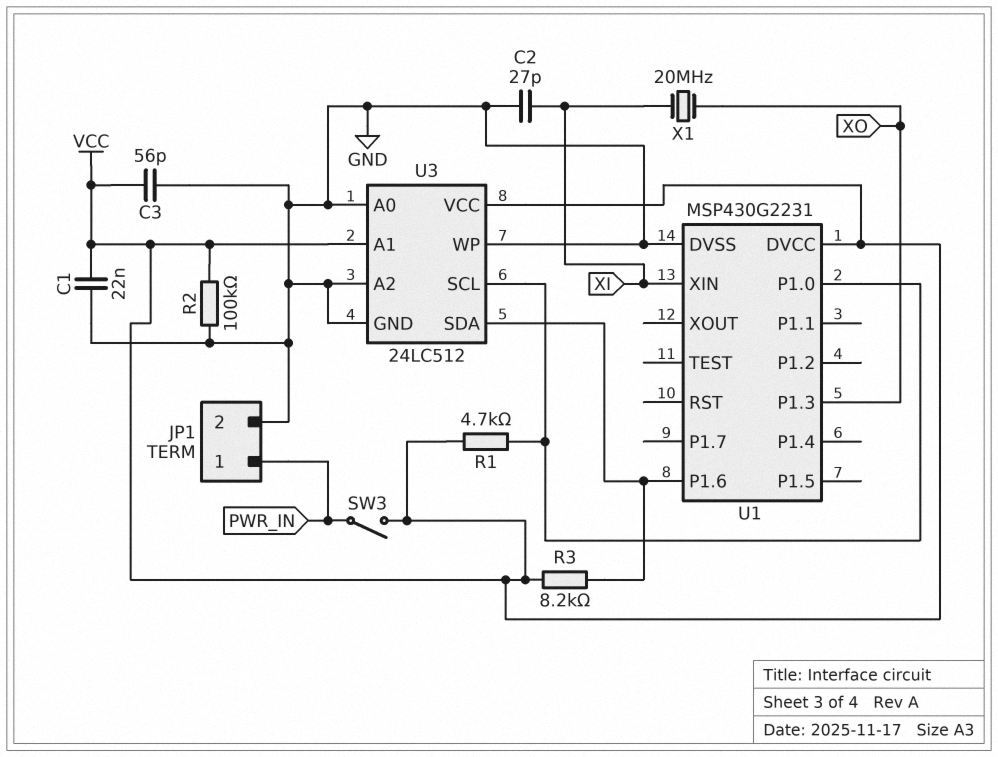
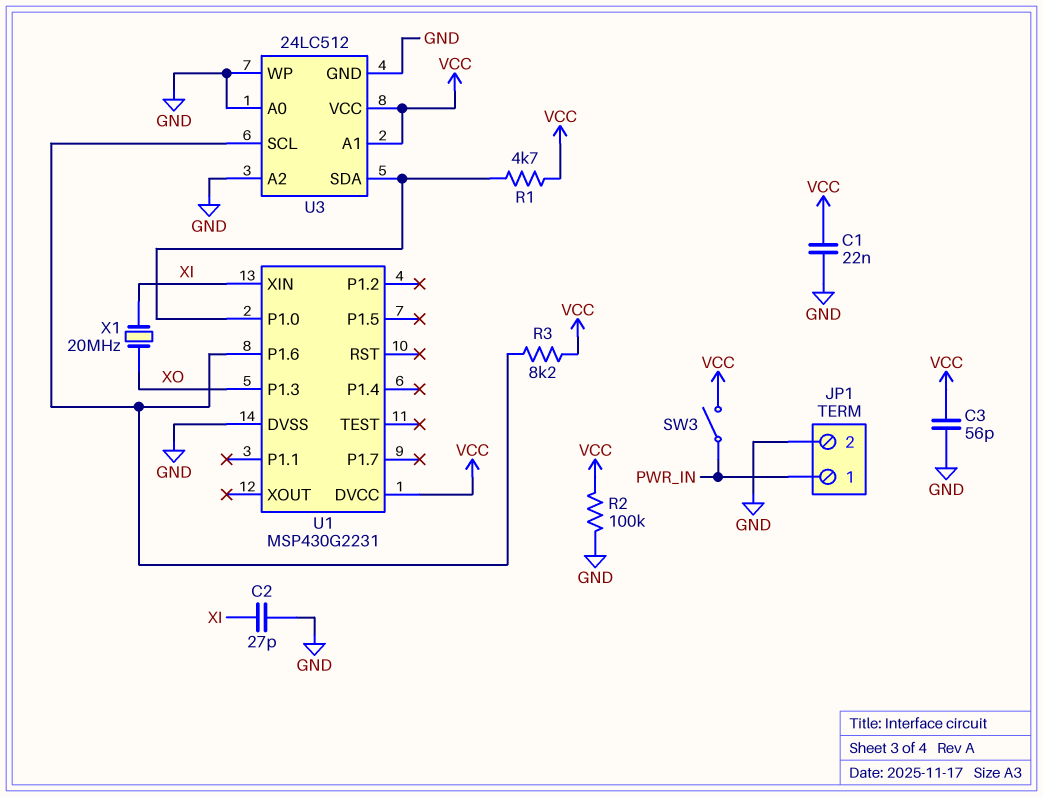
U3 pin SCL: U1/P1.0 -> U1/P1.6
U3 pin SDA: U1/P1.6 -> U1/P1.0

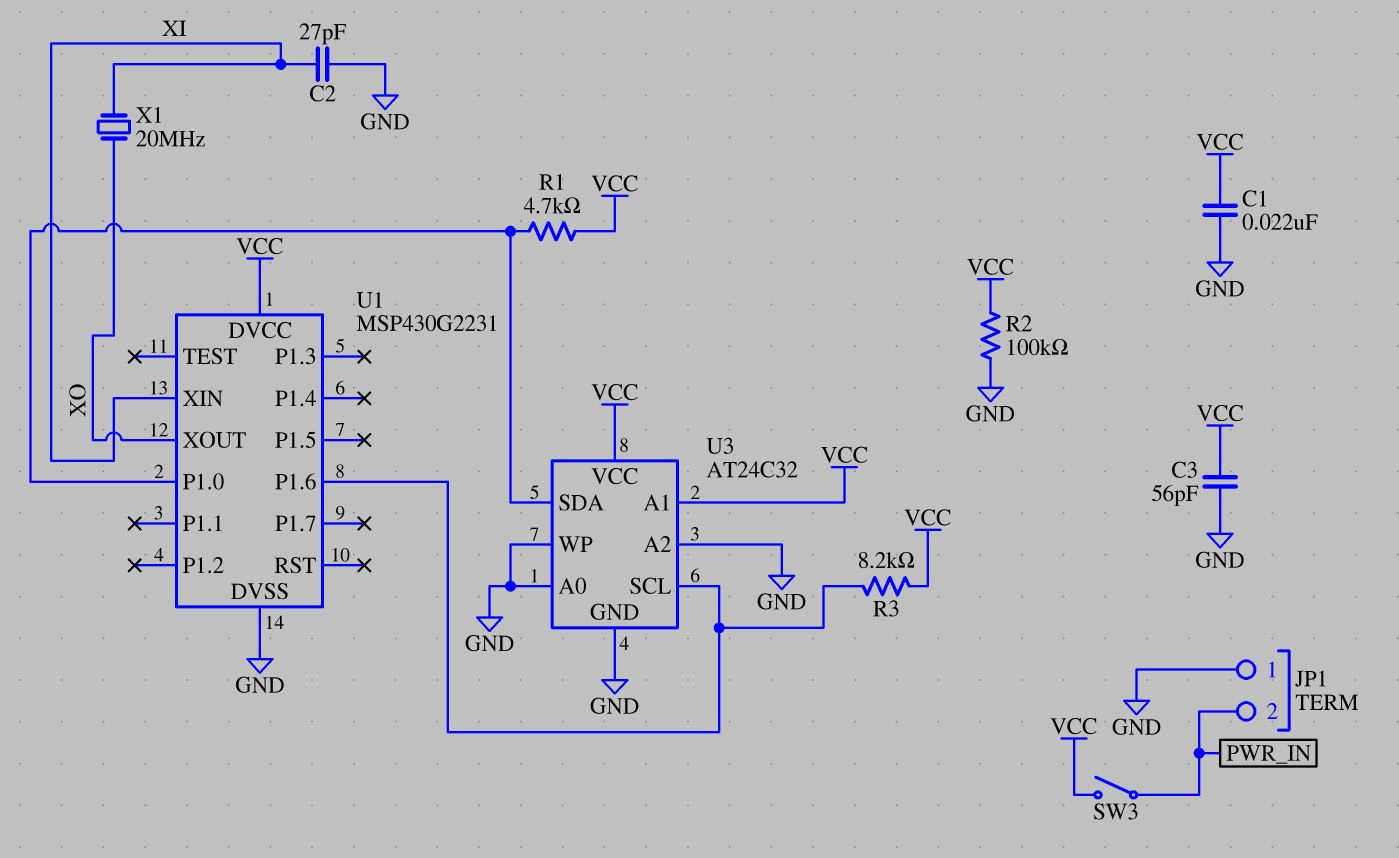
JP1 pin 1: PWR_IN -> GND
JP1 pin 2: GND -> PWR_IN
U1 pin P1.3: XO -> none
U1 pin XOUT: none -> XO
U3: 24LC512 -> AT24C32

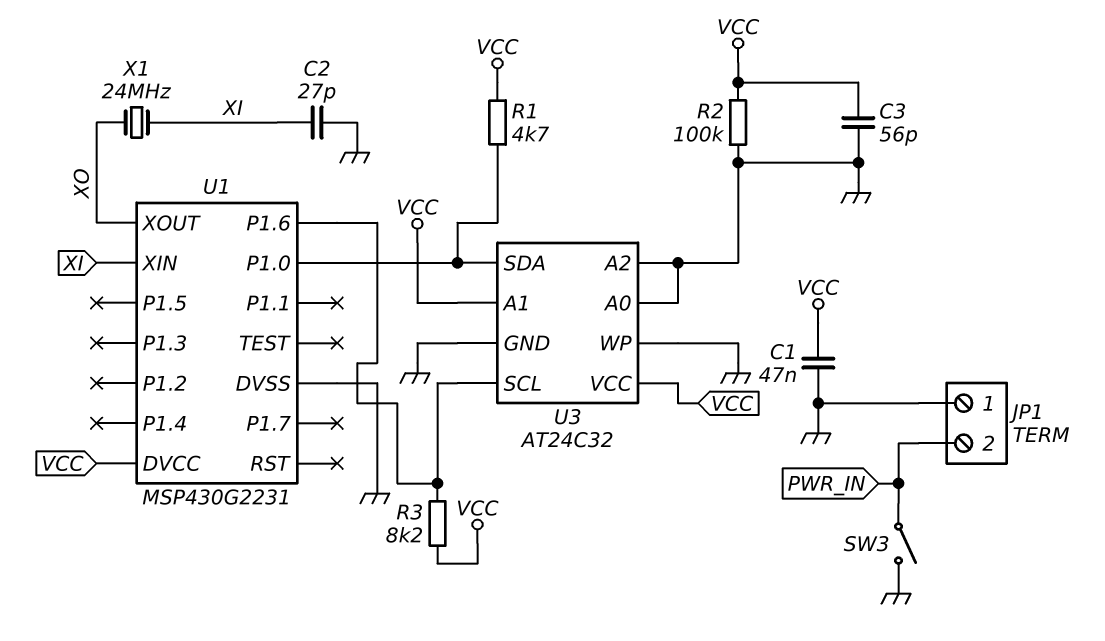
C1: 22nF (GND, VCC) -> 47nF (GND, VCC)
SW3: switch (PWR_IN, VCC) -> switch (GND, PWR_IN)
X1: 20MHz (XI, XO) -> 24MHz (XI, XO)

